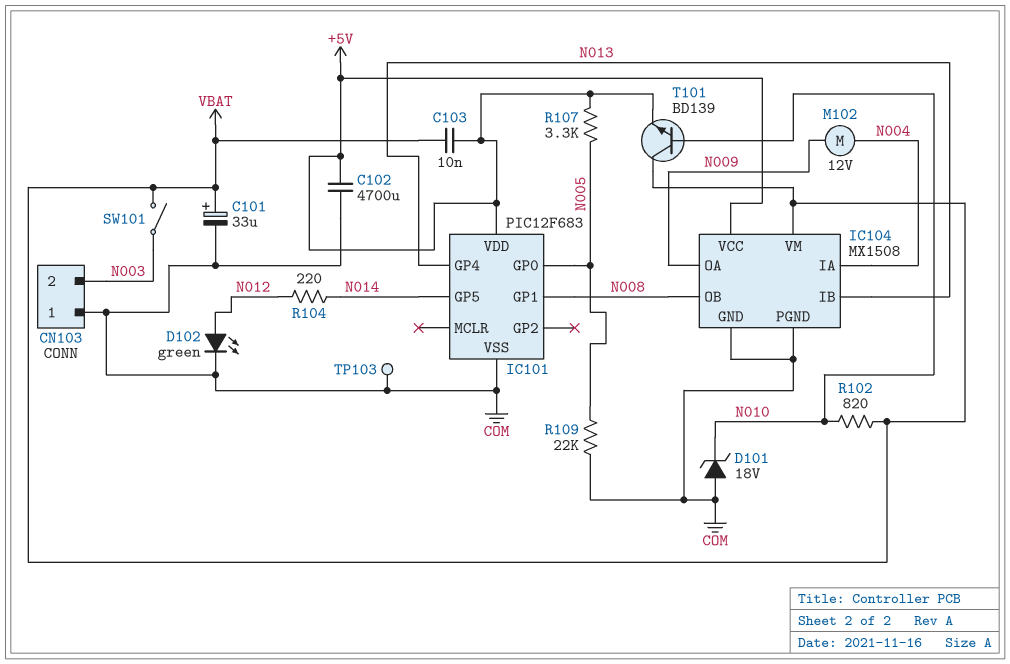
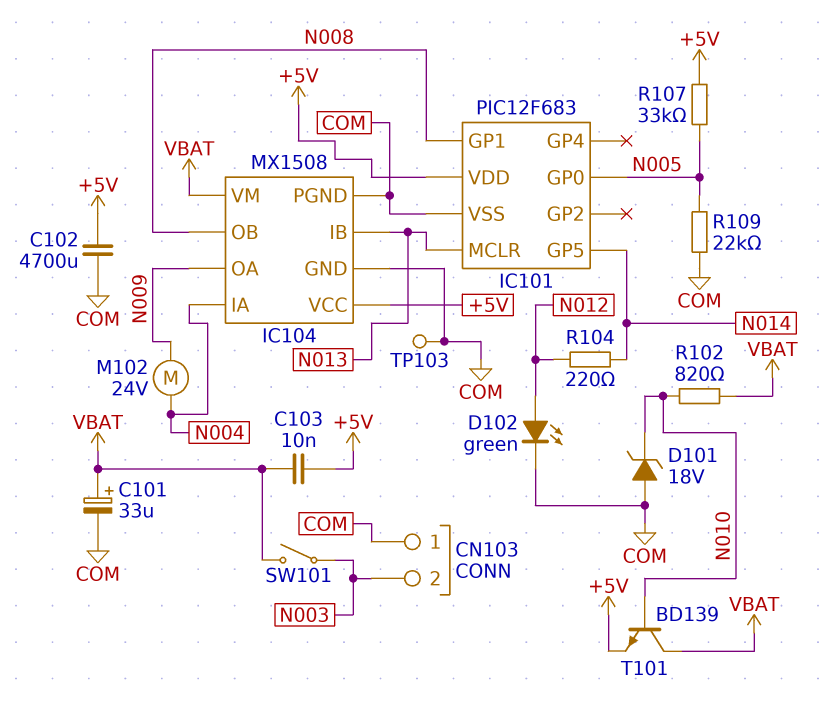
IC101 pin GP4: N013 -> none
IC101 pin MCLR: none -> N013
M102: motor 12V (N004, N009) -> motor 24V (N004, N009)
R107: 3.3k (+5V, N005) -> 33k (+5V, N005)

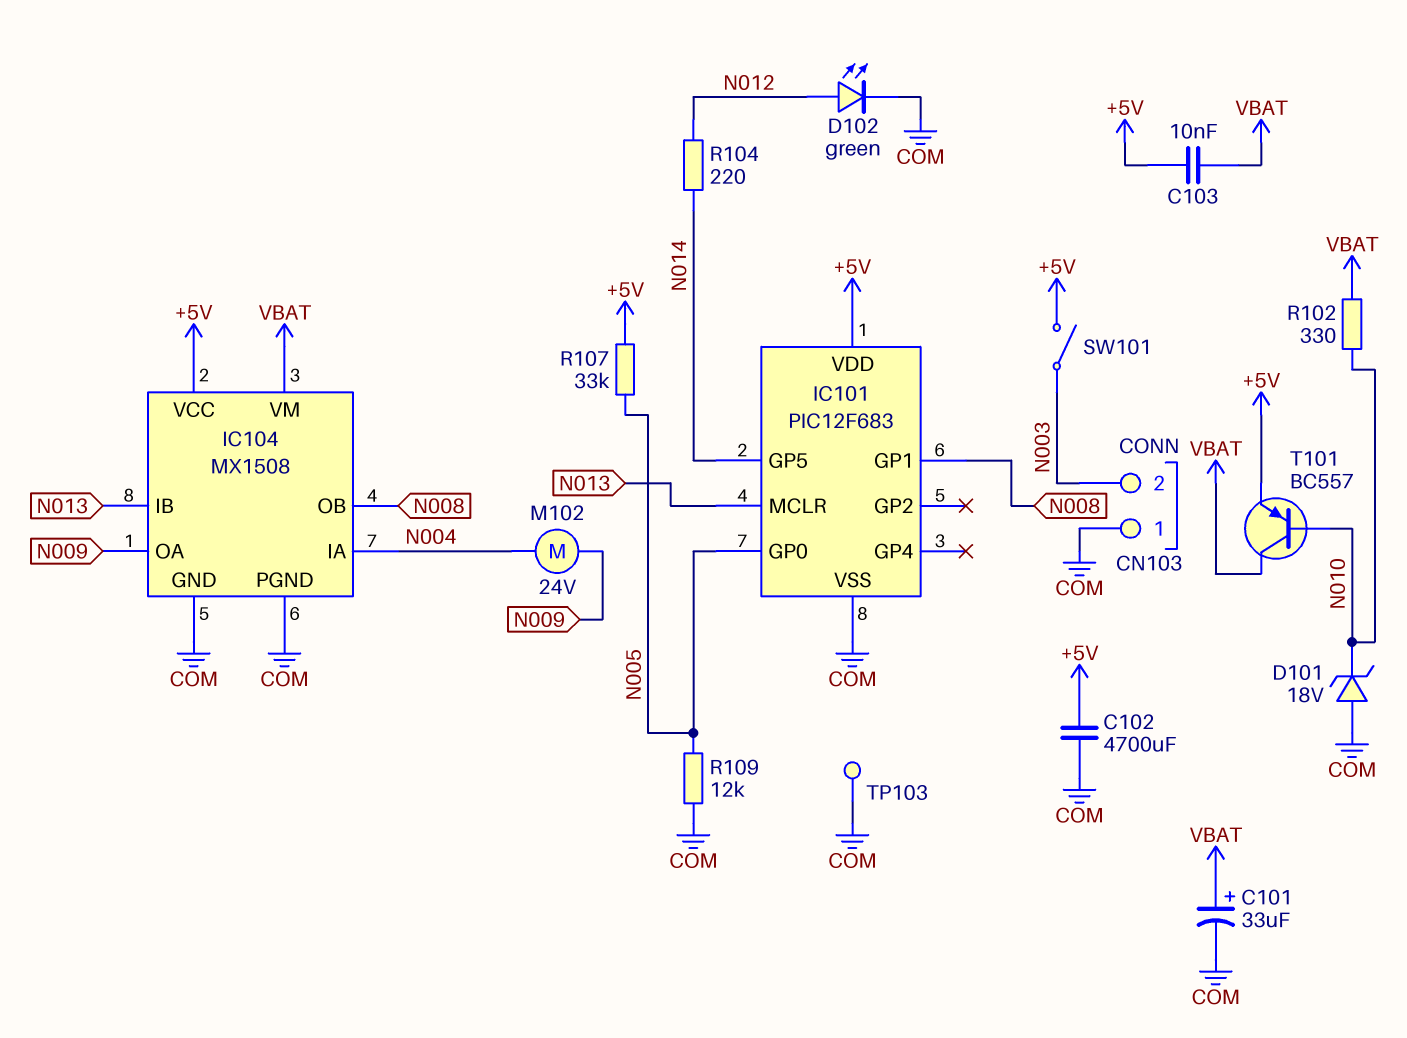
R102: 820 (N010, VBAT) -> 330 (N010, VBAT)
R109: 22k (COM, N005) -> 12k (COM, N005)
SW101: switch (N003, VBAT) -> switch (+5V, N003)
T101: NPN BD139 (B N010, C VBAT, E +5V) -> PNP BC557 (B N010, C VBAT, E +5V)

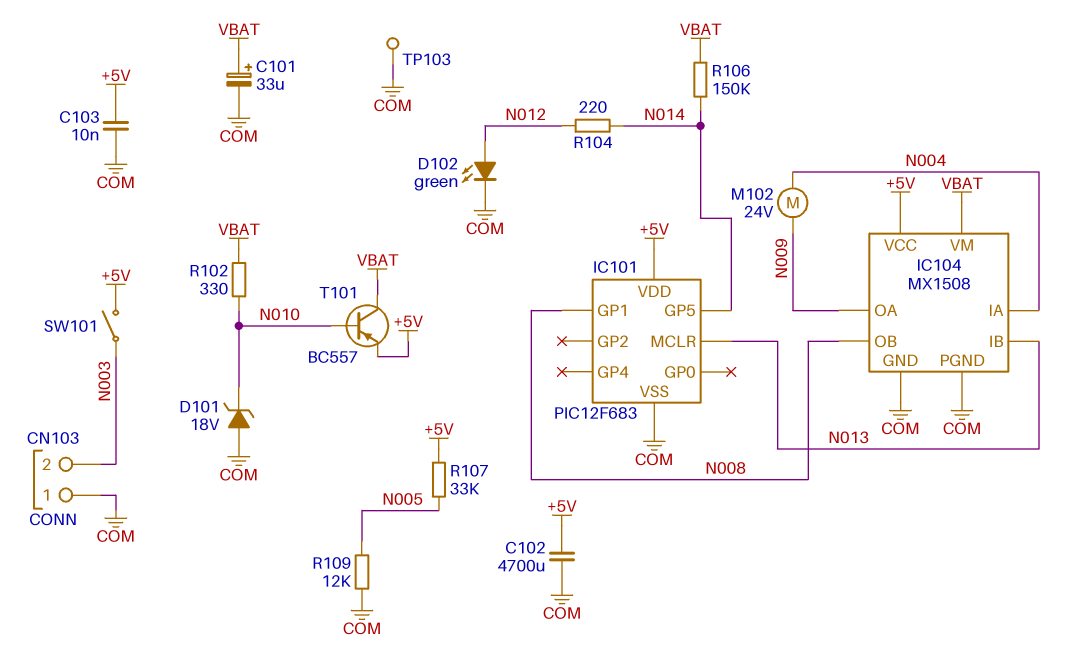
C103: 10nF (+5V, VBAT) -> 10nF (+5V, COM)
IC101 pin GP0: N005 -> none
R106: none -> 150k (N014, VBAT)

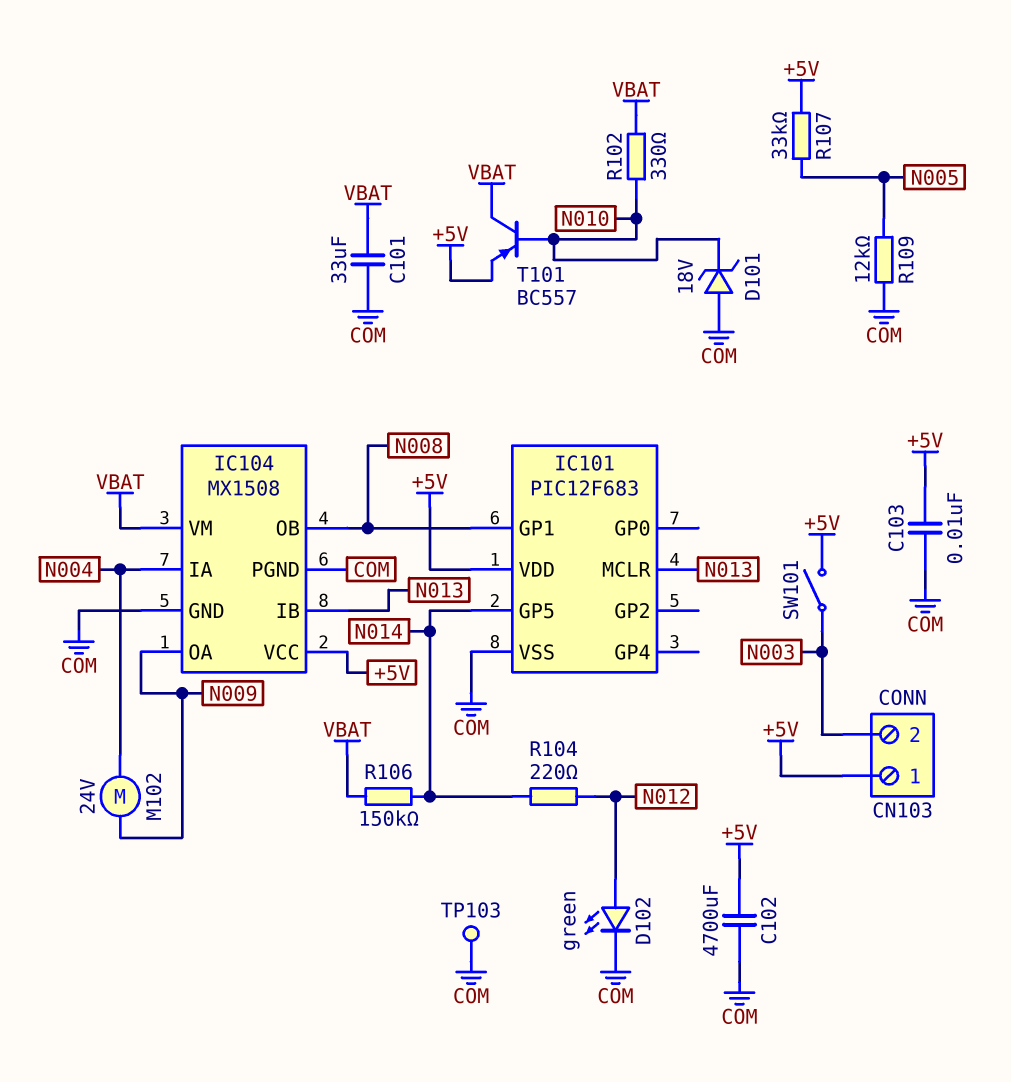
C101: 33uF (plus VBAT, minus COM) -> 33uF (COM, VBAT)
CN103 pin 1: COM -> +5V

